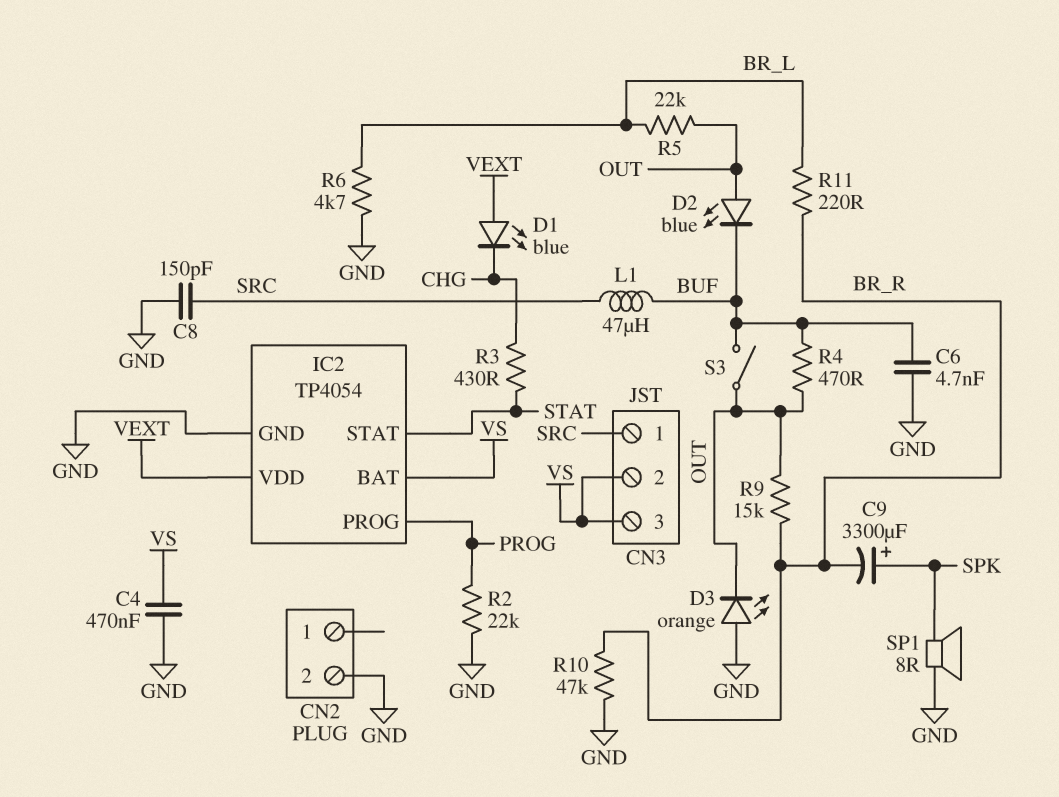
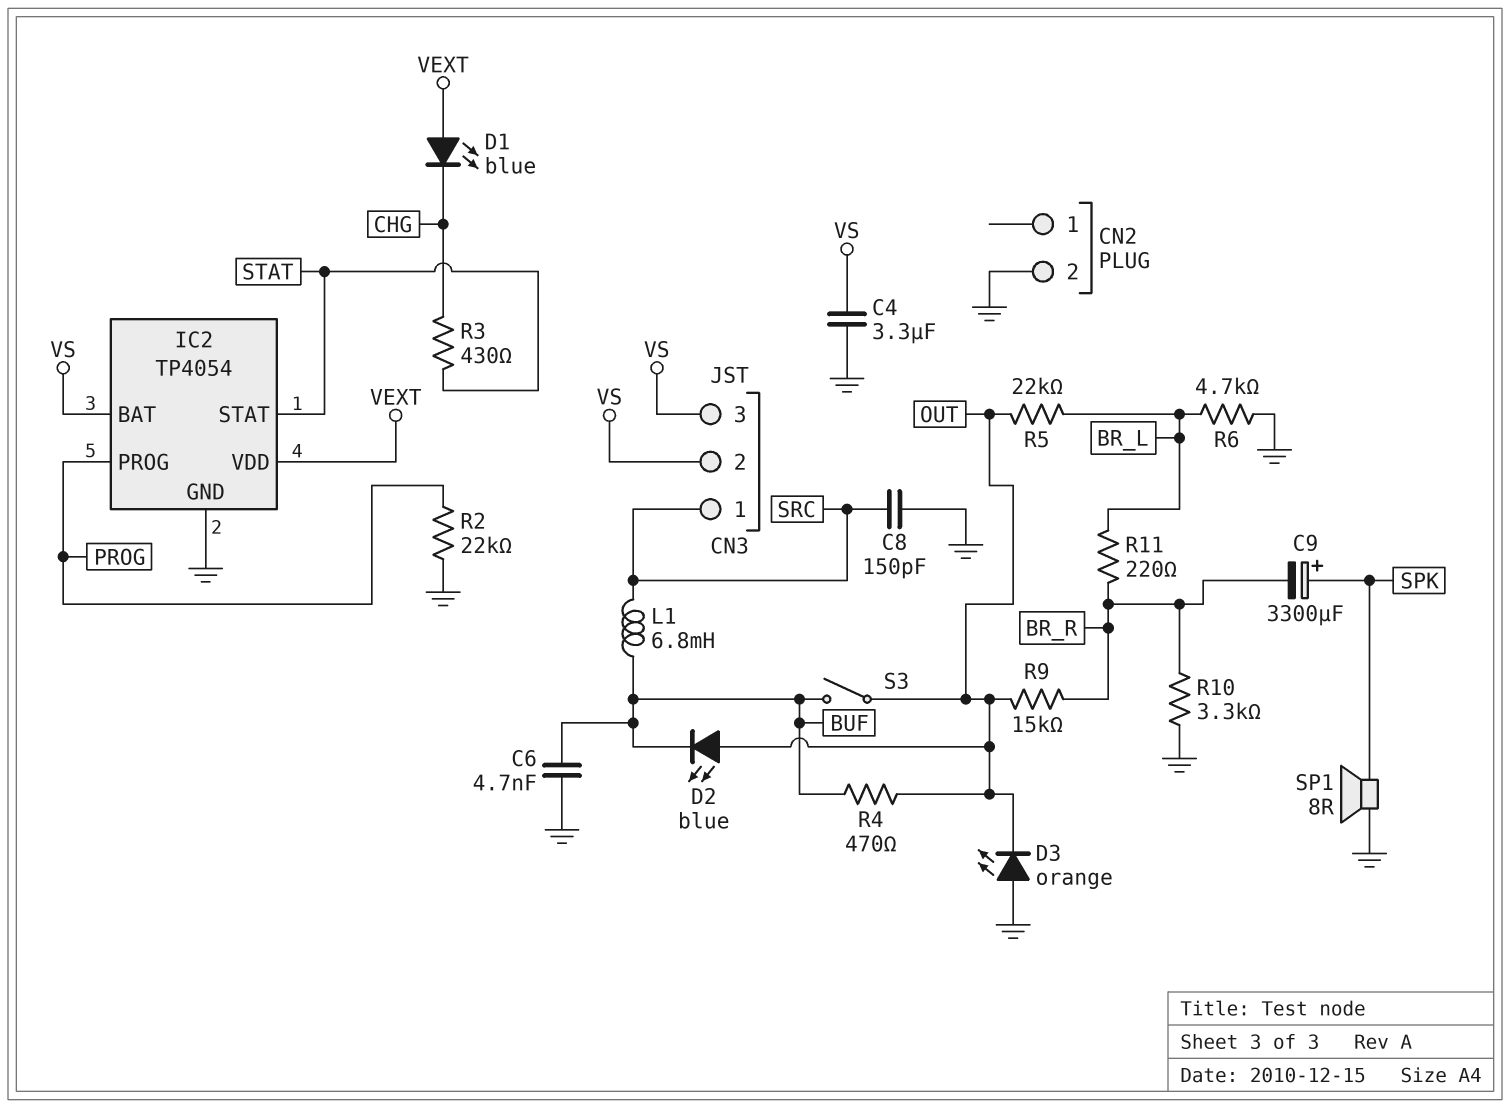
C4: 470nF (GND, VS) -> 3.3uF (GND, VS)
L1: 47uH (BUF, SRC) -> 6.8mH (BUF, SRC)
R10: 47k (BR_R, GND) -> 3.3k (BR_R, GND)

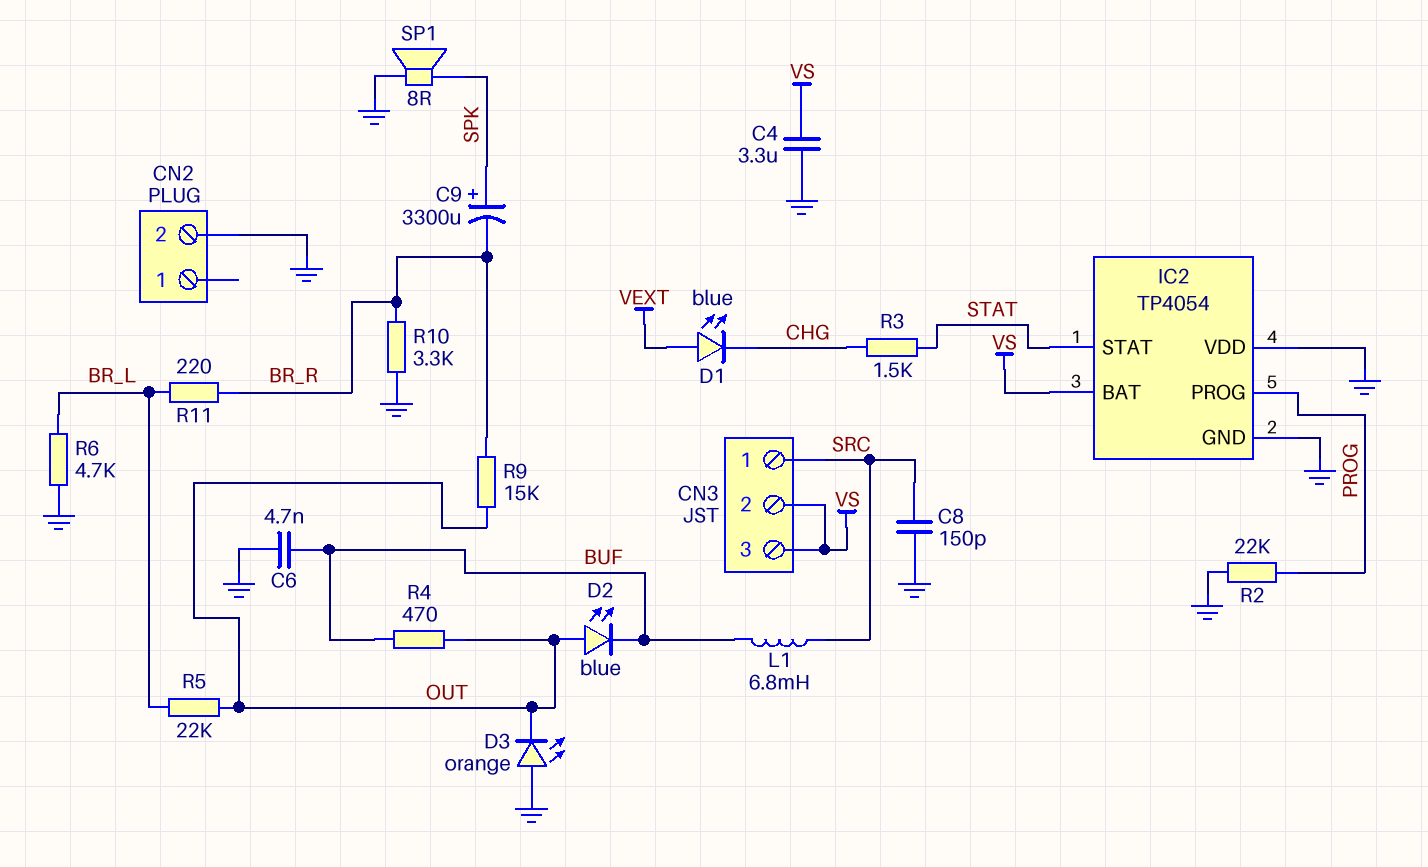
IC2 pin VDD: VEXT -> GND
R3: 430 (CHG, STAT) -> 1.5k (CHG, STAT)
S3: switch (BUF, OUT) -> none

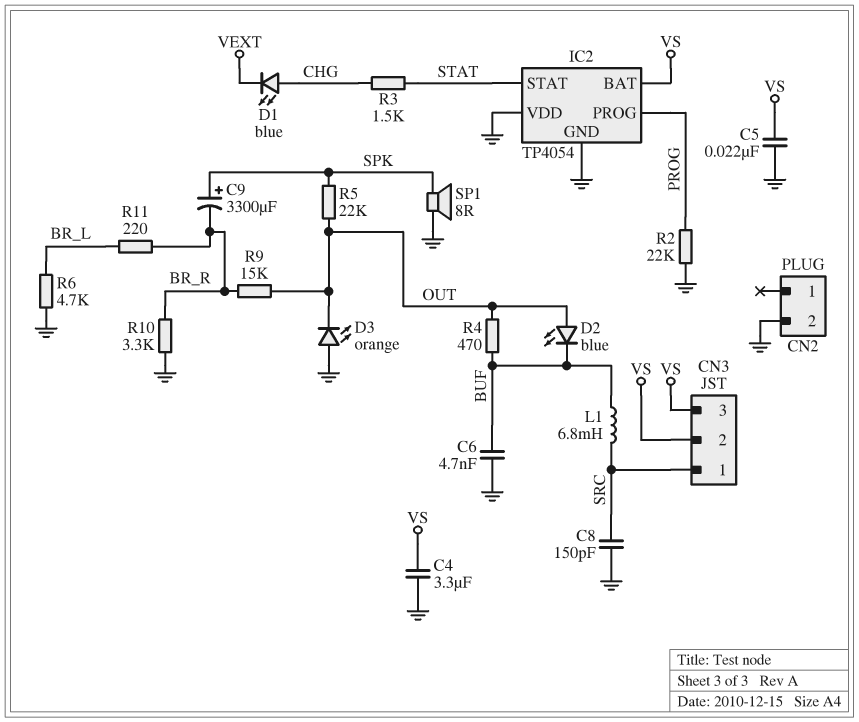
C5: none -> 22nF (GND, VS)
D1: LED blue (A VEXT, K CHG) -> LED blue (A CHG, K VEXT)
R5: 22k (BR_L, OUT) -> 22k (OUT, SPK)

